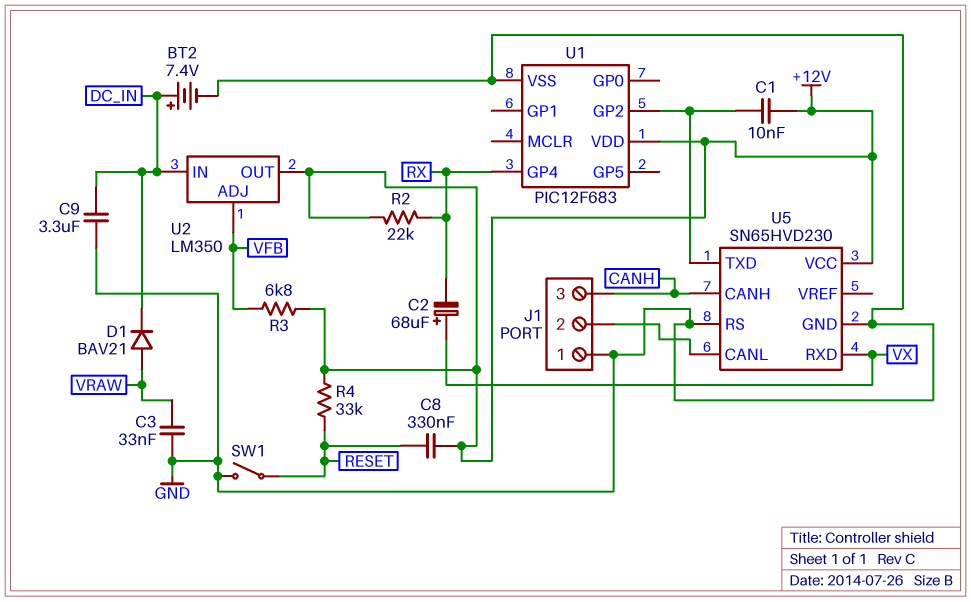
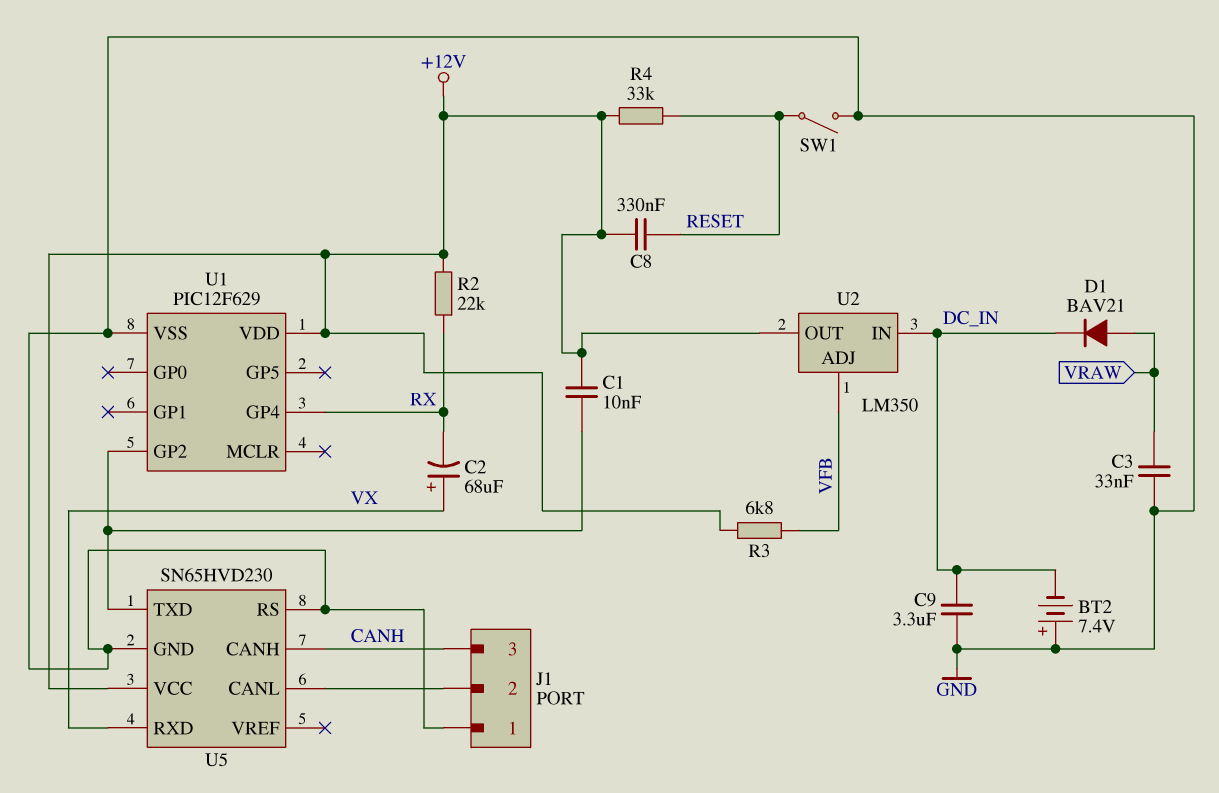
BT2: 7.4V (plus DC_IN, minus GND) -> 7.4V (plus GND, minus DC_IN)
U1: PIC12F683 -> PIC12F629

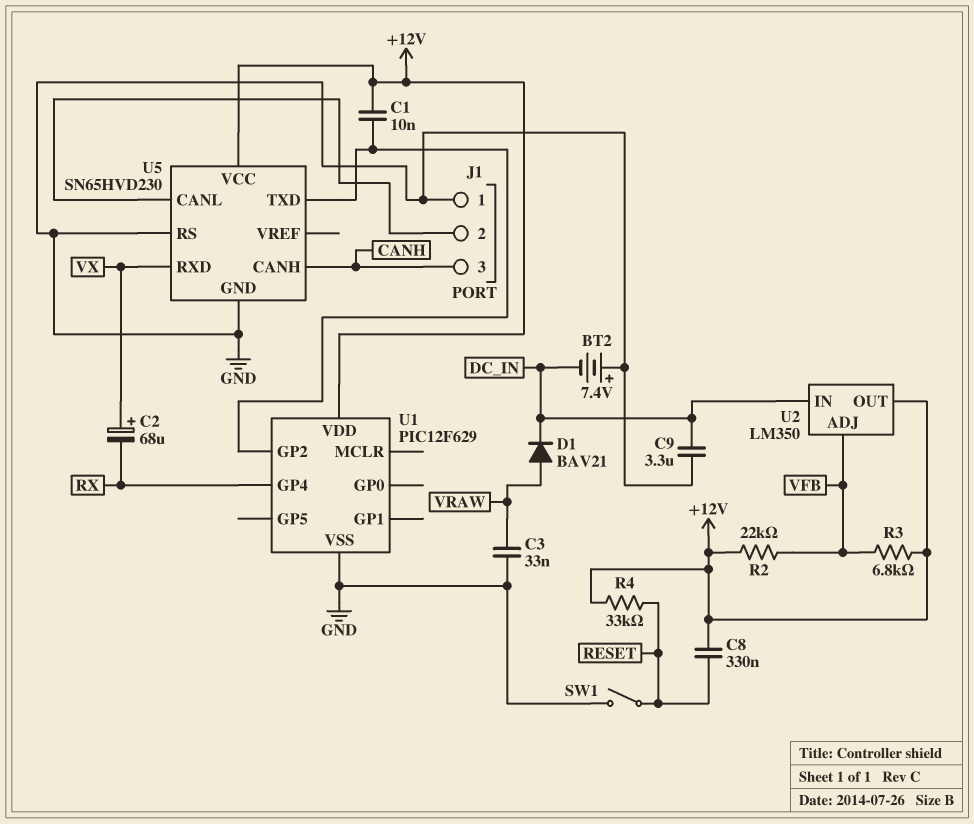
R2: 22k (+12V, RX) -> 22k (+12V, VFB)

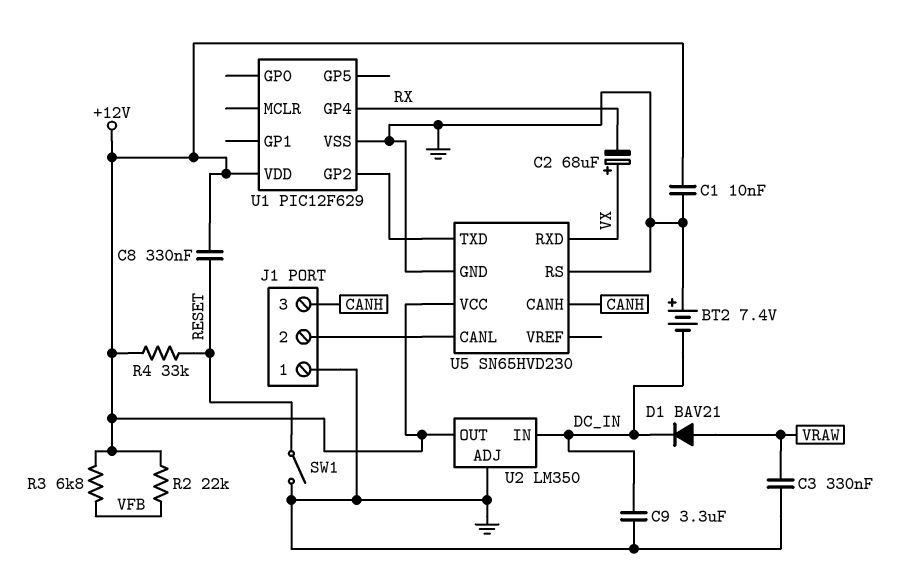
C1: 10nF (+12V, U1/GP2) -> 10nF (+12V, GND)
C3: 33nF (GND, VRAW) -> 330nF (GND, VRAW)
U2 pin ADJ: VFB -> GND

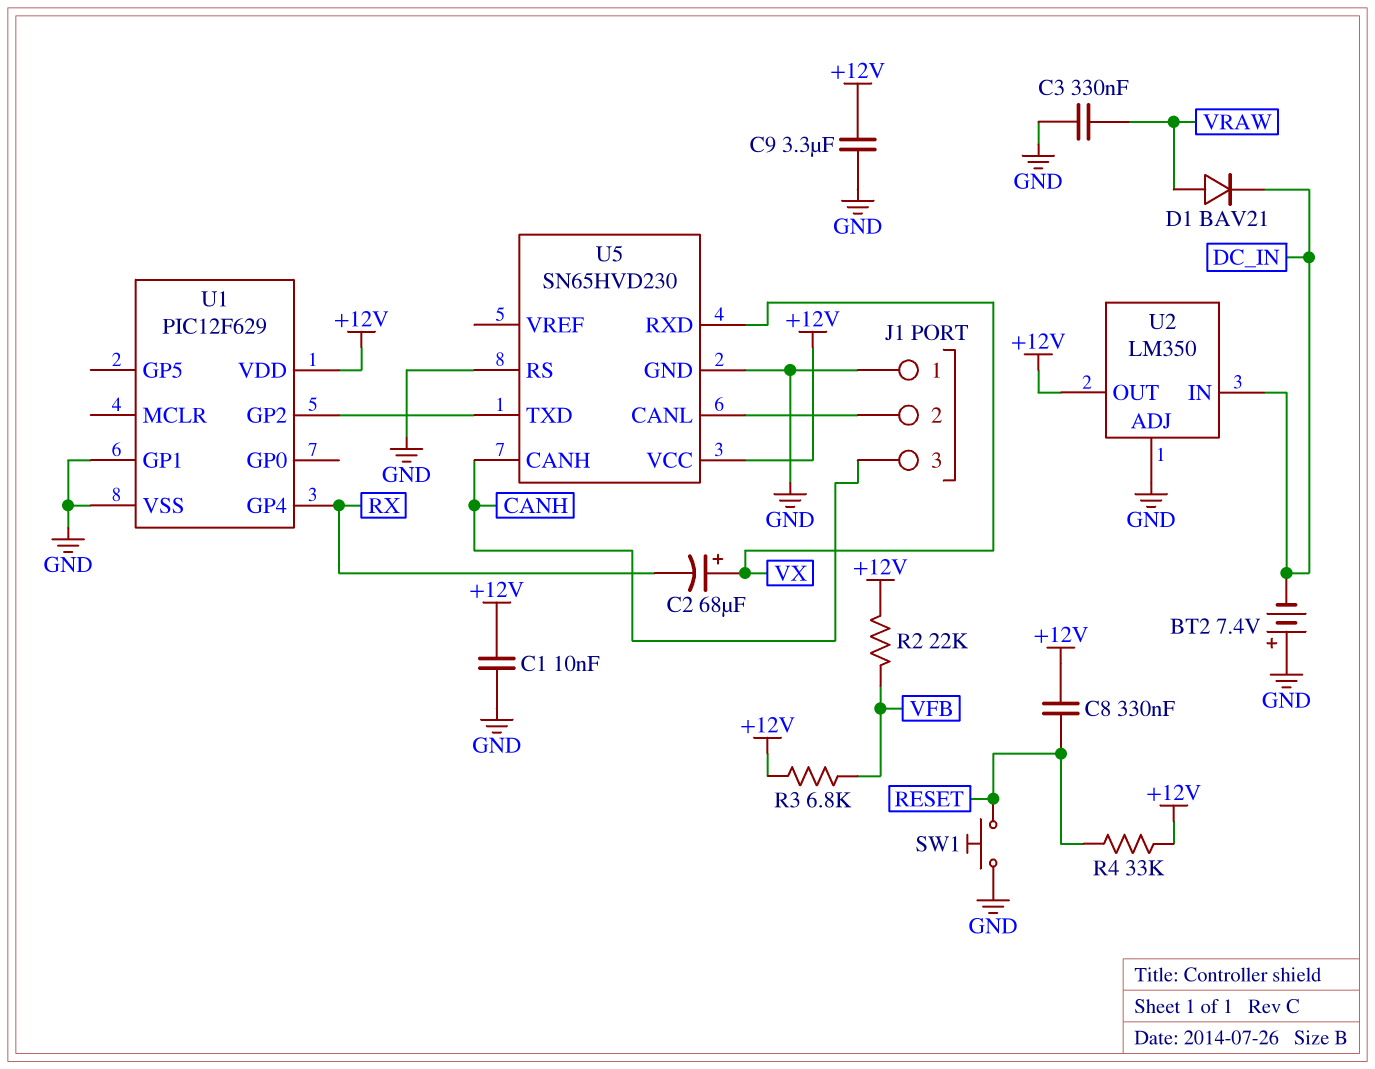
C9: 3.3uF (DC_IN, GND) -> 3.3uF (+12V, GND)
SW1: switch (GND, RESET) -> button (GND, RESET)
U1 pin GP1: none -> GND

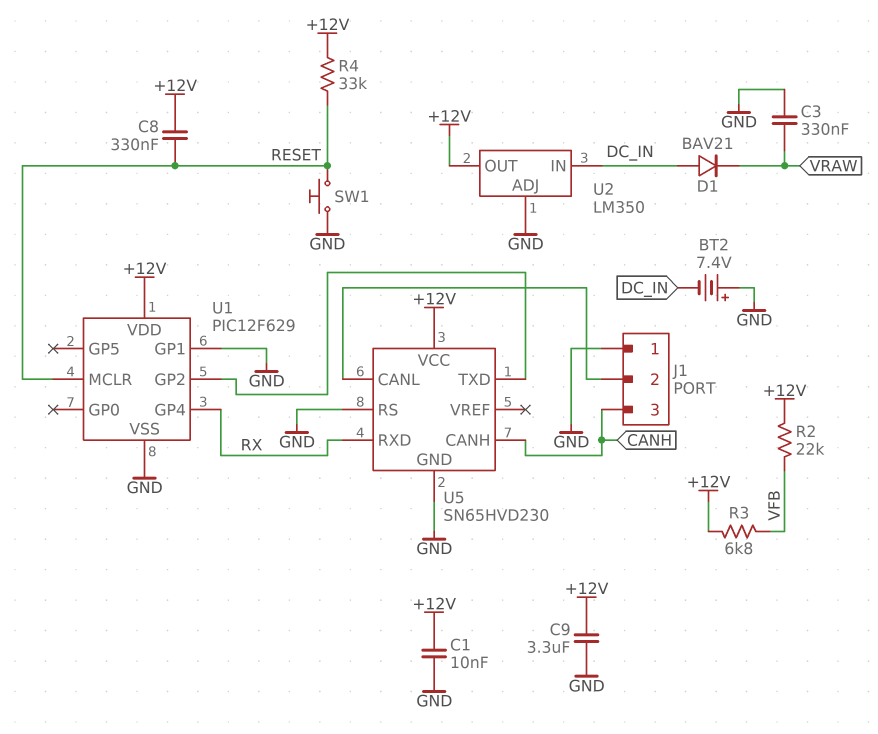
C2: 68uF (plus VX, minus RX) -> none
D1: diode BAV21 (A VRAW, K DC_IN) -> diode BAV21 (A DC_IN, K VRAW)
U1 pin MCLR: none -> RESET
U5 pin RXD: VX -> RX

